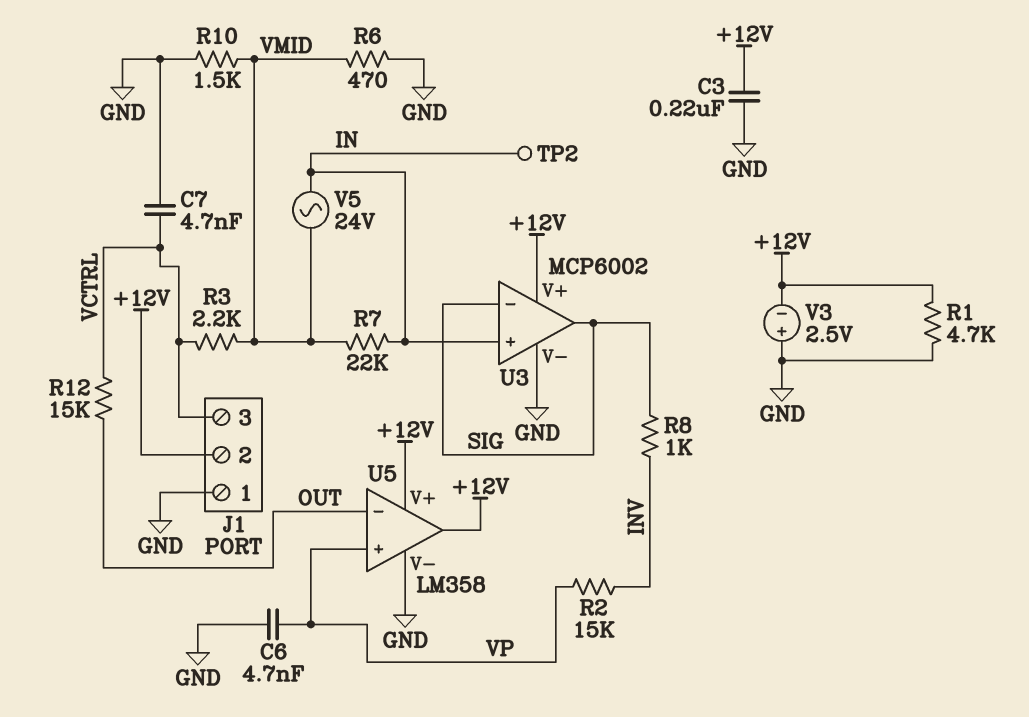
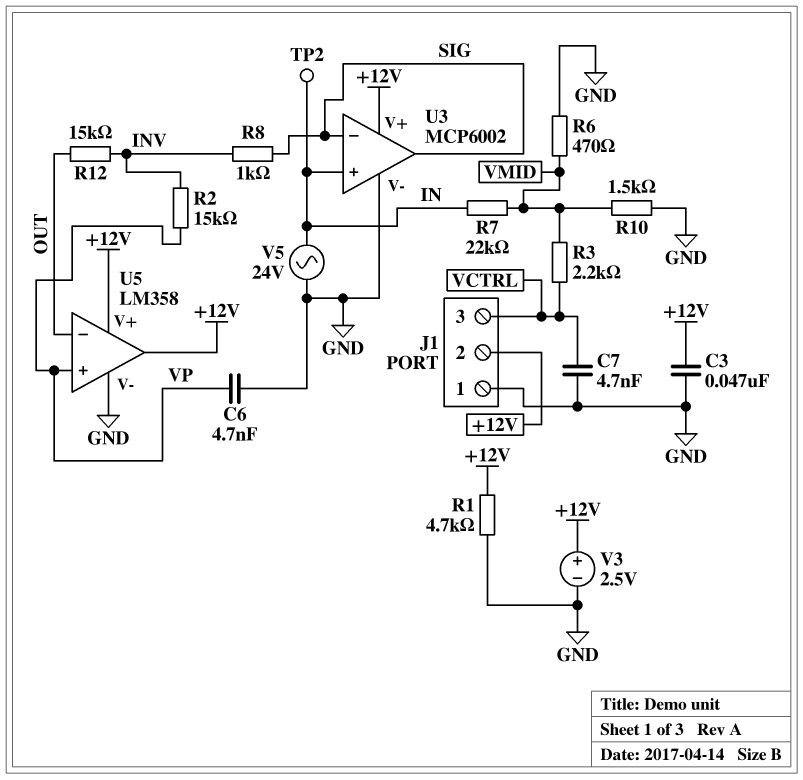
C3: 220nF (+12V, GND) -> 47nF (+12V, GND)
R12: 15k (OUT, VCTRL) -> 15k (INV, OUT)
V3: 2.5V (plus GND, minus +12V) -> 2.5V (plus +12V, minus GND)
V5: AC 24V (IN, VMID) -> AC 24V (GND, IN)

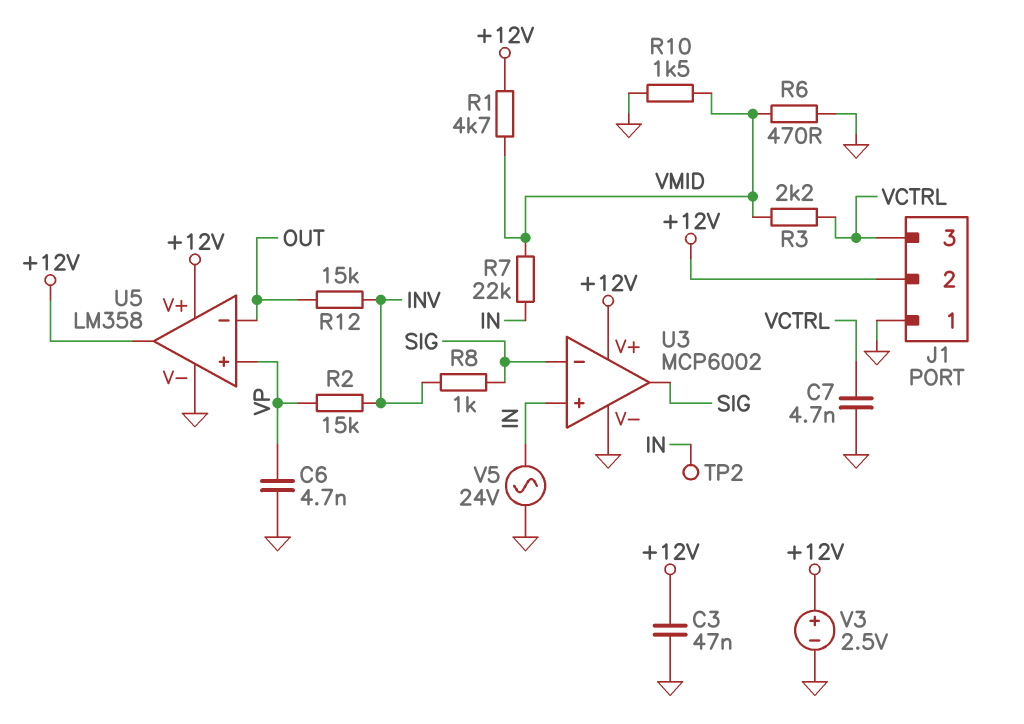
R1: 4.7k (+12V, GND) -> 4.7k (+12V, VMID)

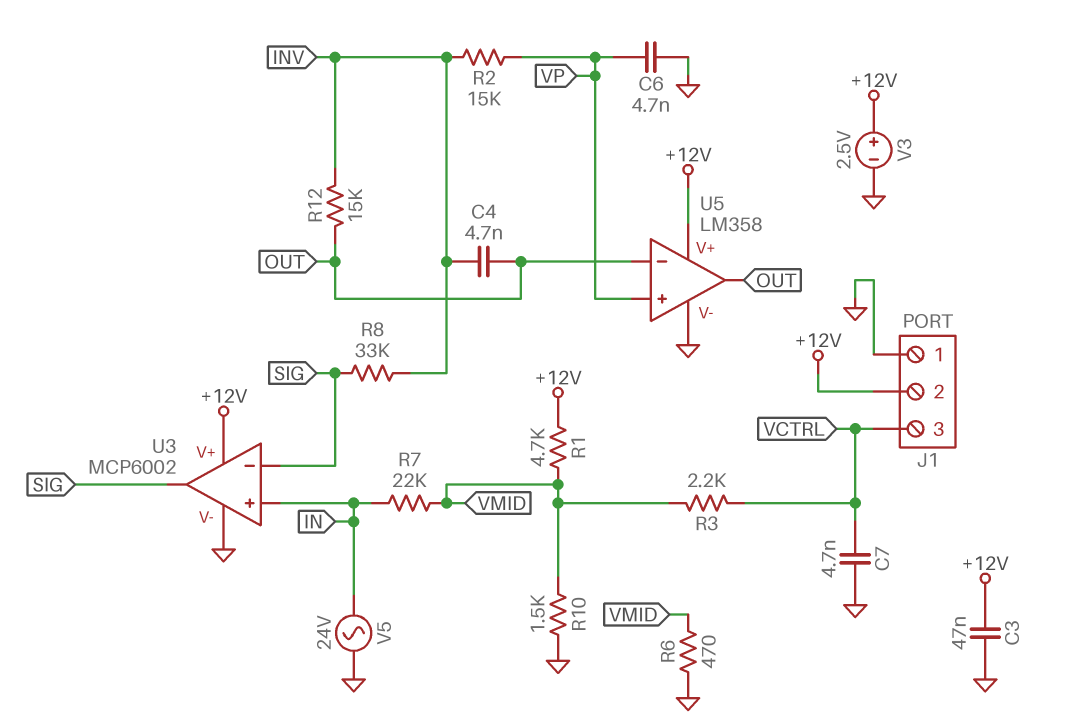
C4: none -> 4.7nF (INV, OUT)
R8: 1k (INV, SIG) -> 33k (INV, SIG)
TP2: test point (IN) -> none
U5 pin out: +12V -> OUT

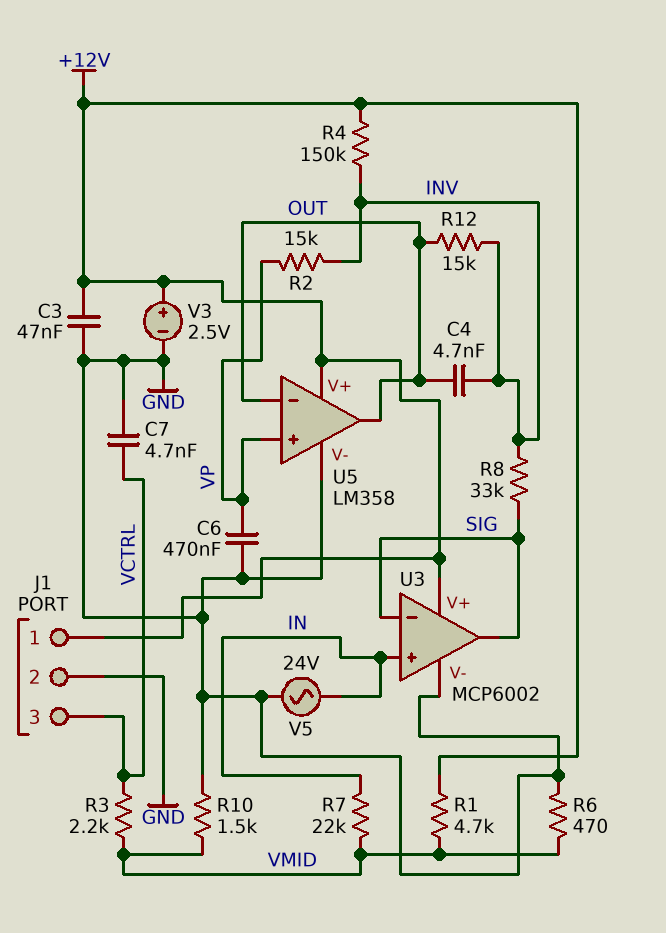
C6: 4.7nF (GND, VP) -> 470nF (GND, VP)
J1 pin 1: GND -> +12V
J1 pin 2: +12V -> GND
R4: none -> 150k (+12V, INV)

